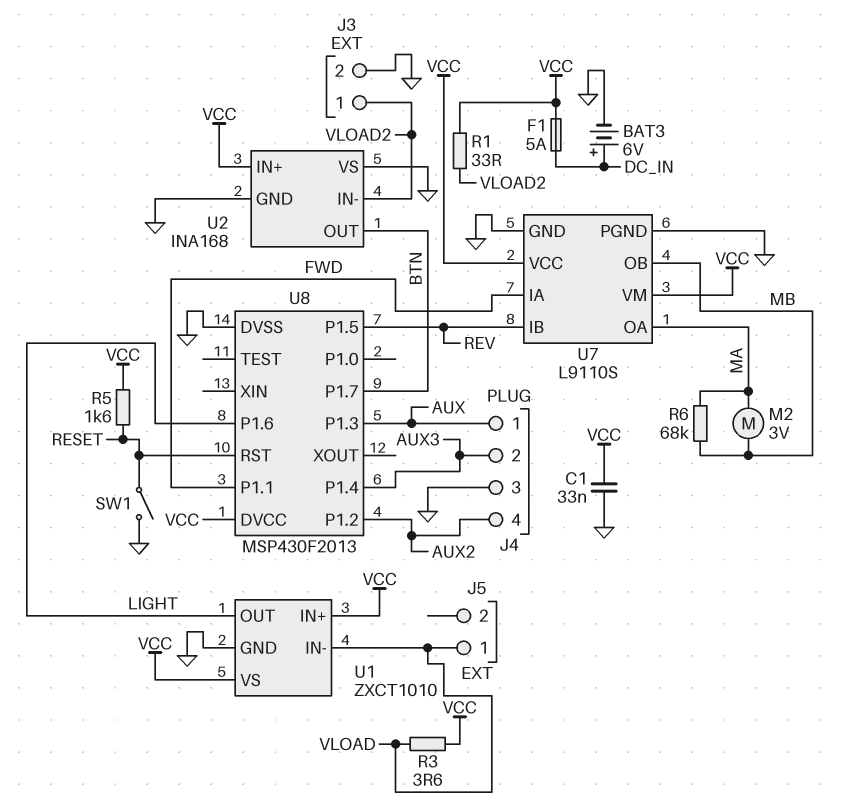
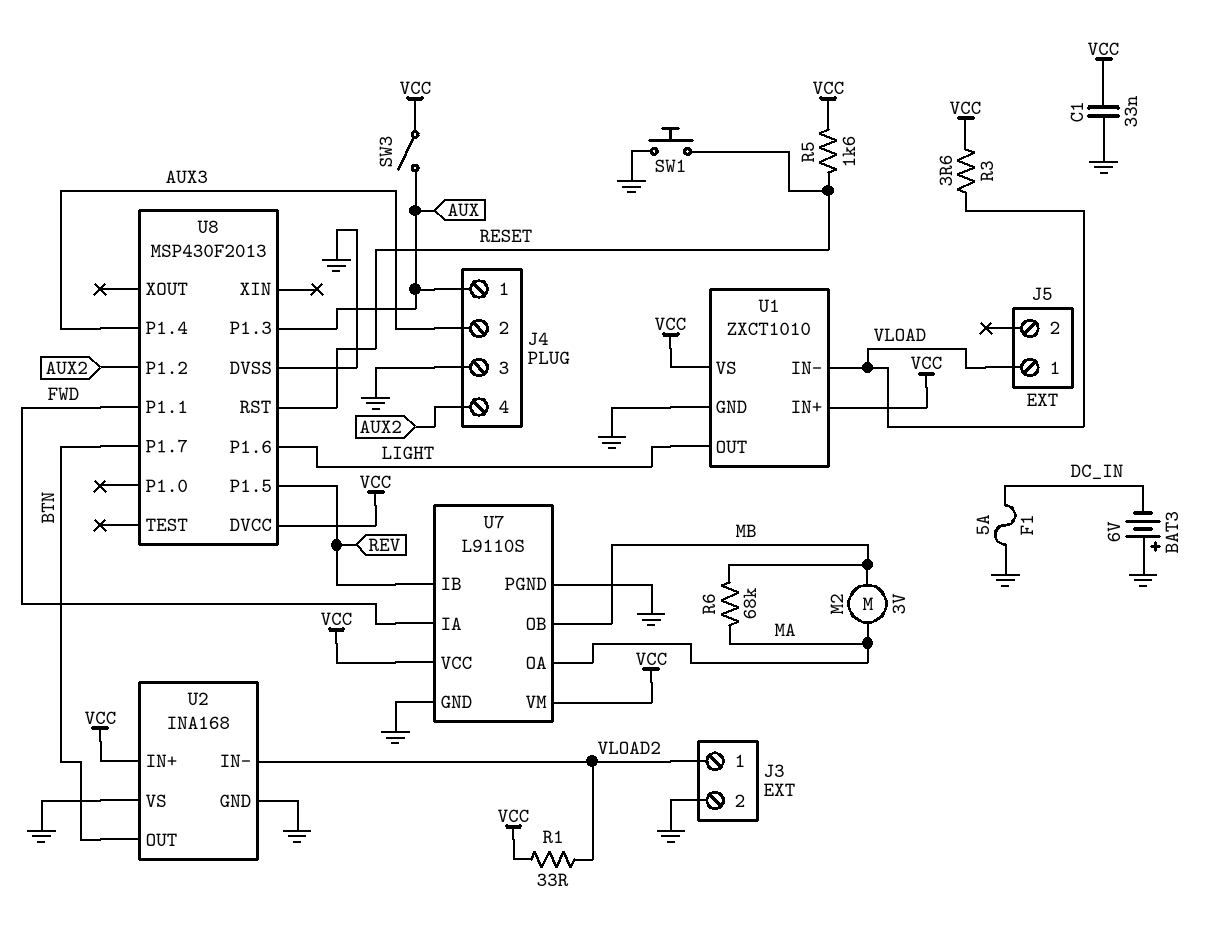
BAT3: 6V (plus DC_IN, minus GND) -> 6V (plus GND, minus DC_IN)
F1: 5A (DC_IN, VCC) -> 5A (DC_IN, GND)
SW1: switch (GND, RESET) -> button (GND, RESET)
SW3: none -> switch (AUX, VCC)

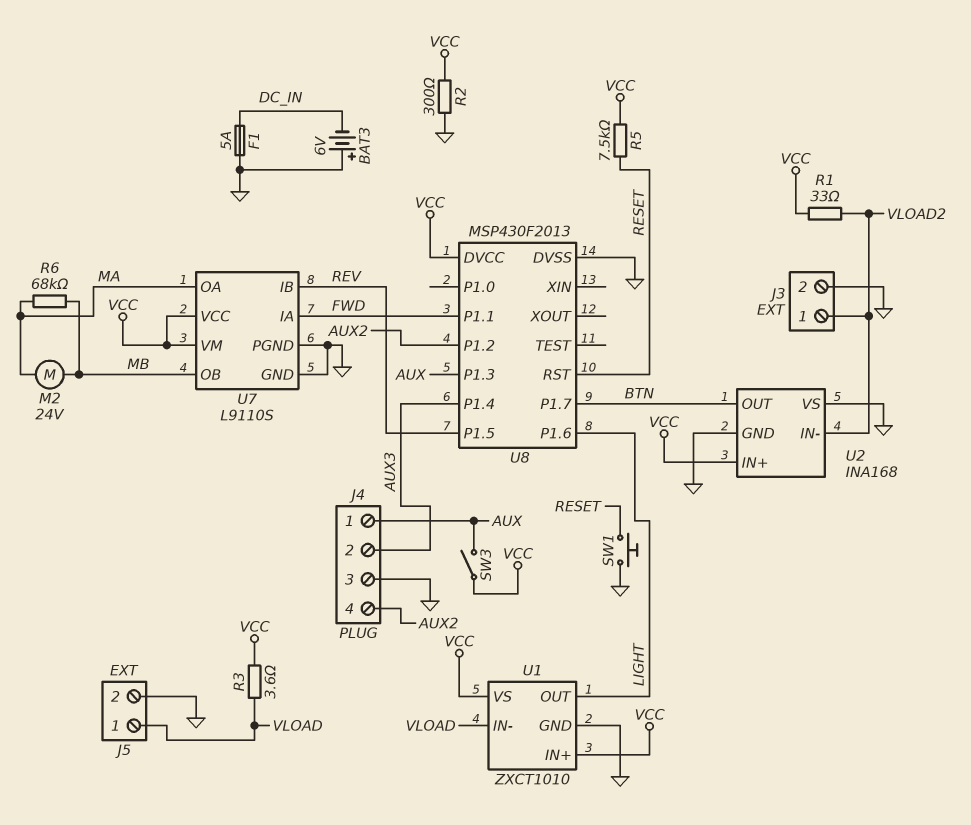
C1: 33nF (GND, VCC) -> none
J5 pin 2: none -> GND
M2: motor 3V (MA, MB) -> motor 24V (MA, MB)
R2: none -> 300 (GND, VCC)
R5: 1.6k (RESET, VCC) -> 7.5k (RESET, VCC)

